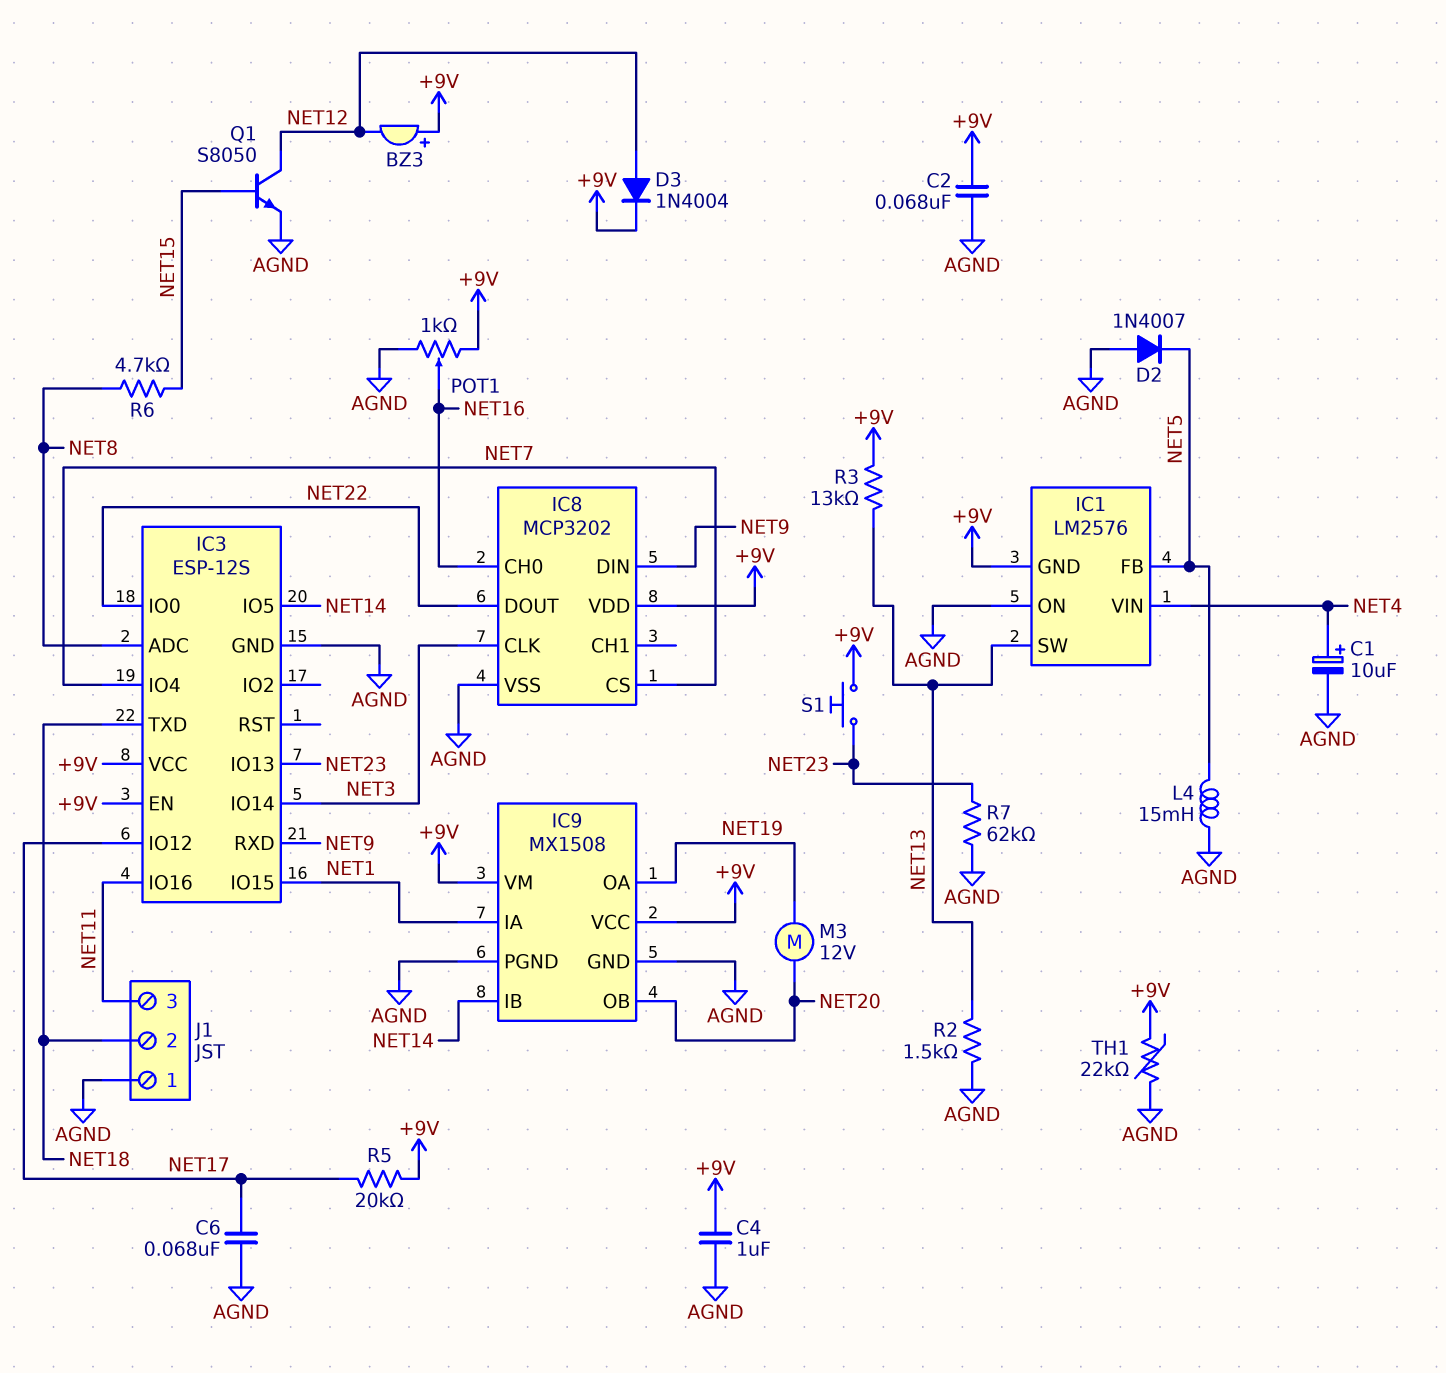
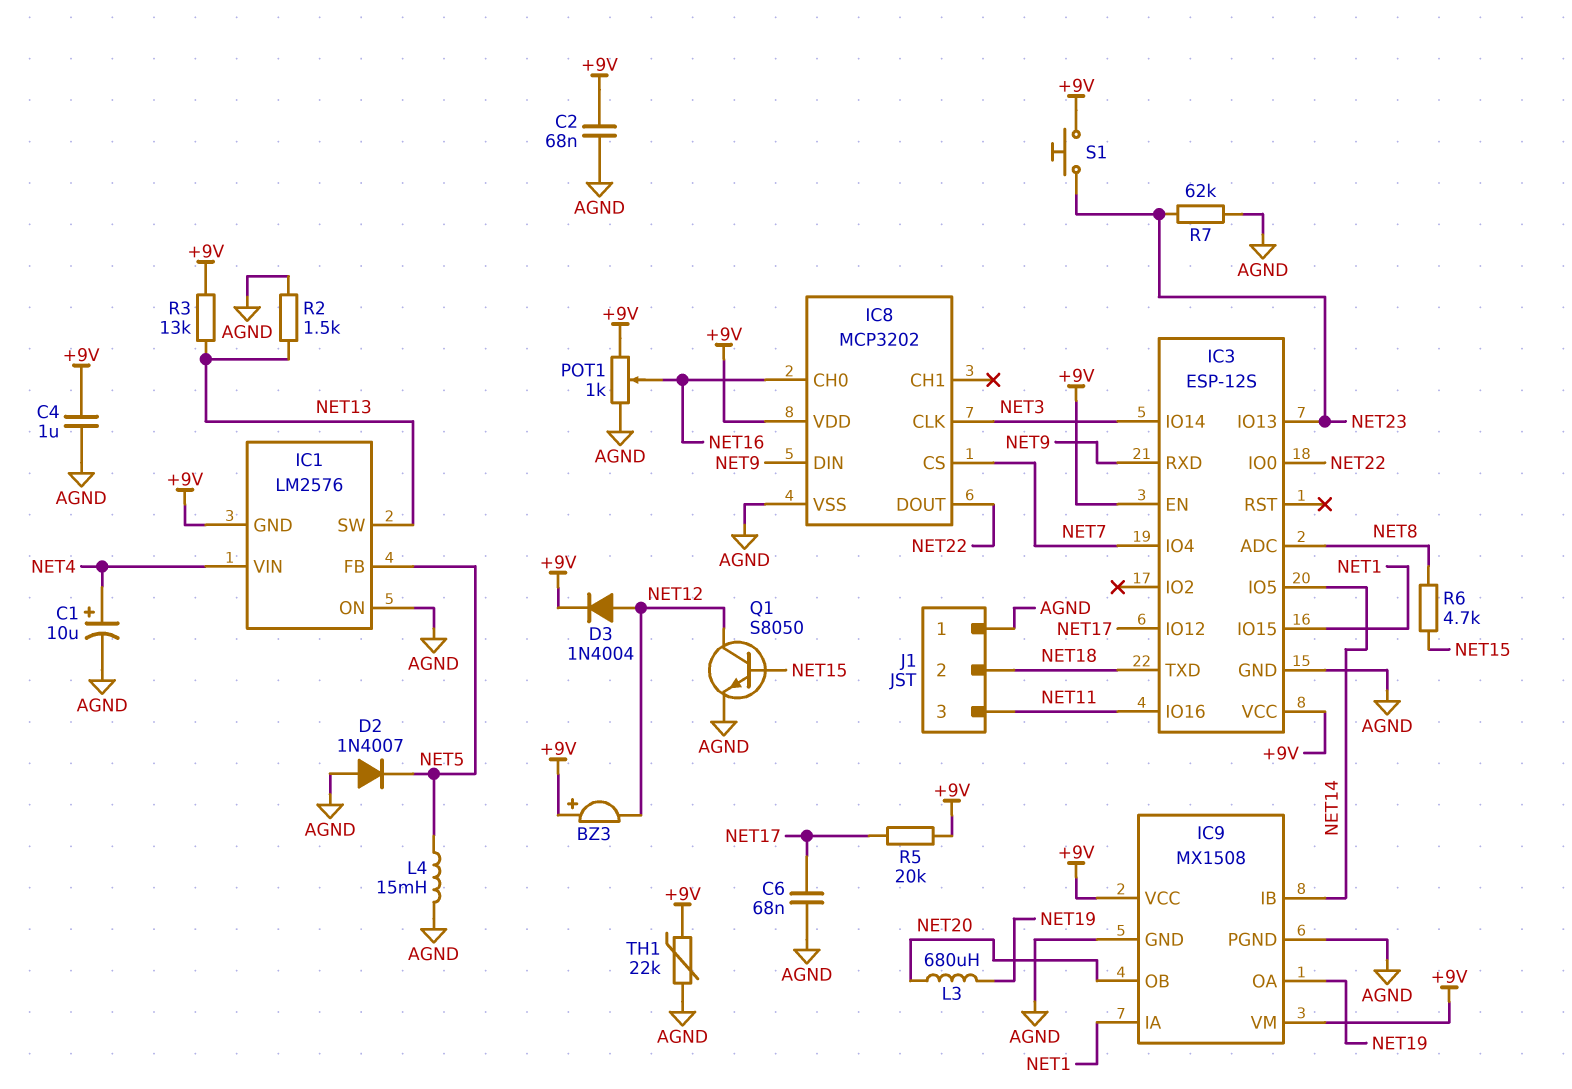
L3: none -> 680uH (NET19, NET20)
M3: motor 12V (NET19, NET20) -> none

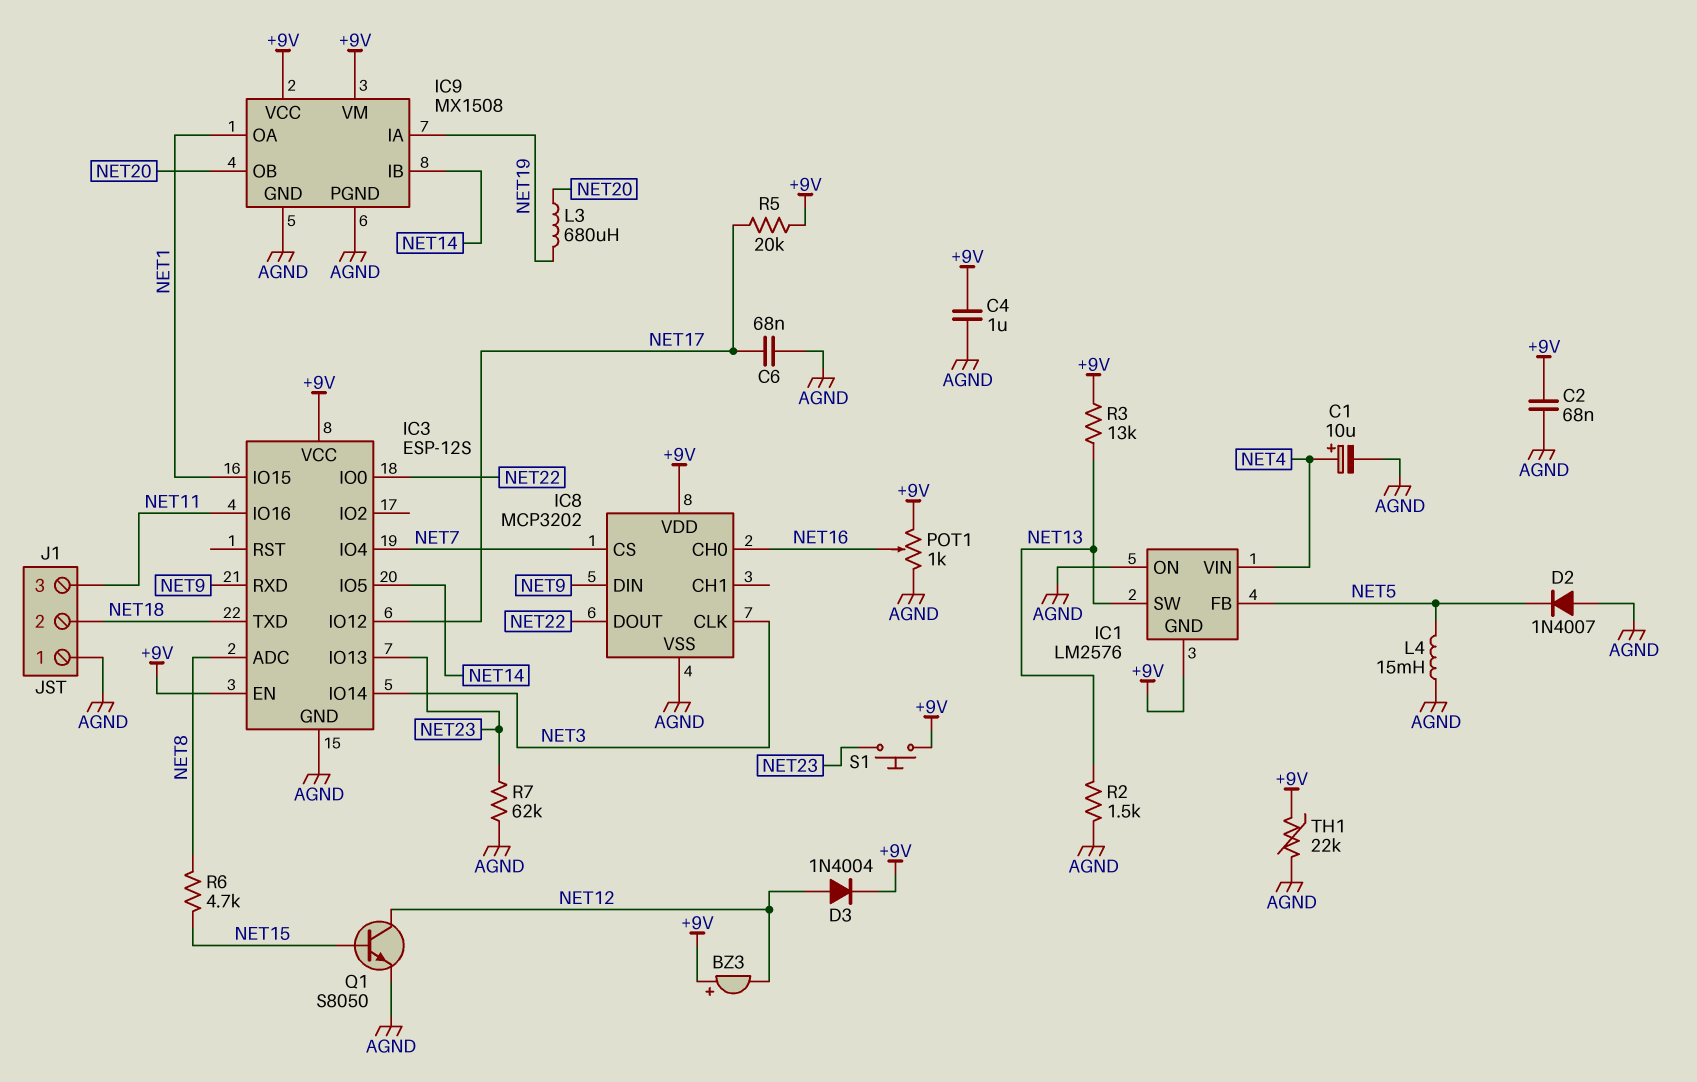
IC9 pin IA: NET1 -> NET19
IC9 pin OA: NET19 -> NET1

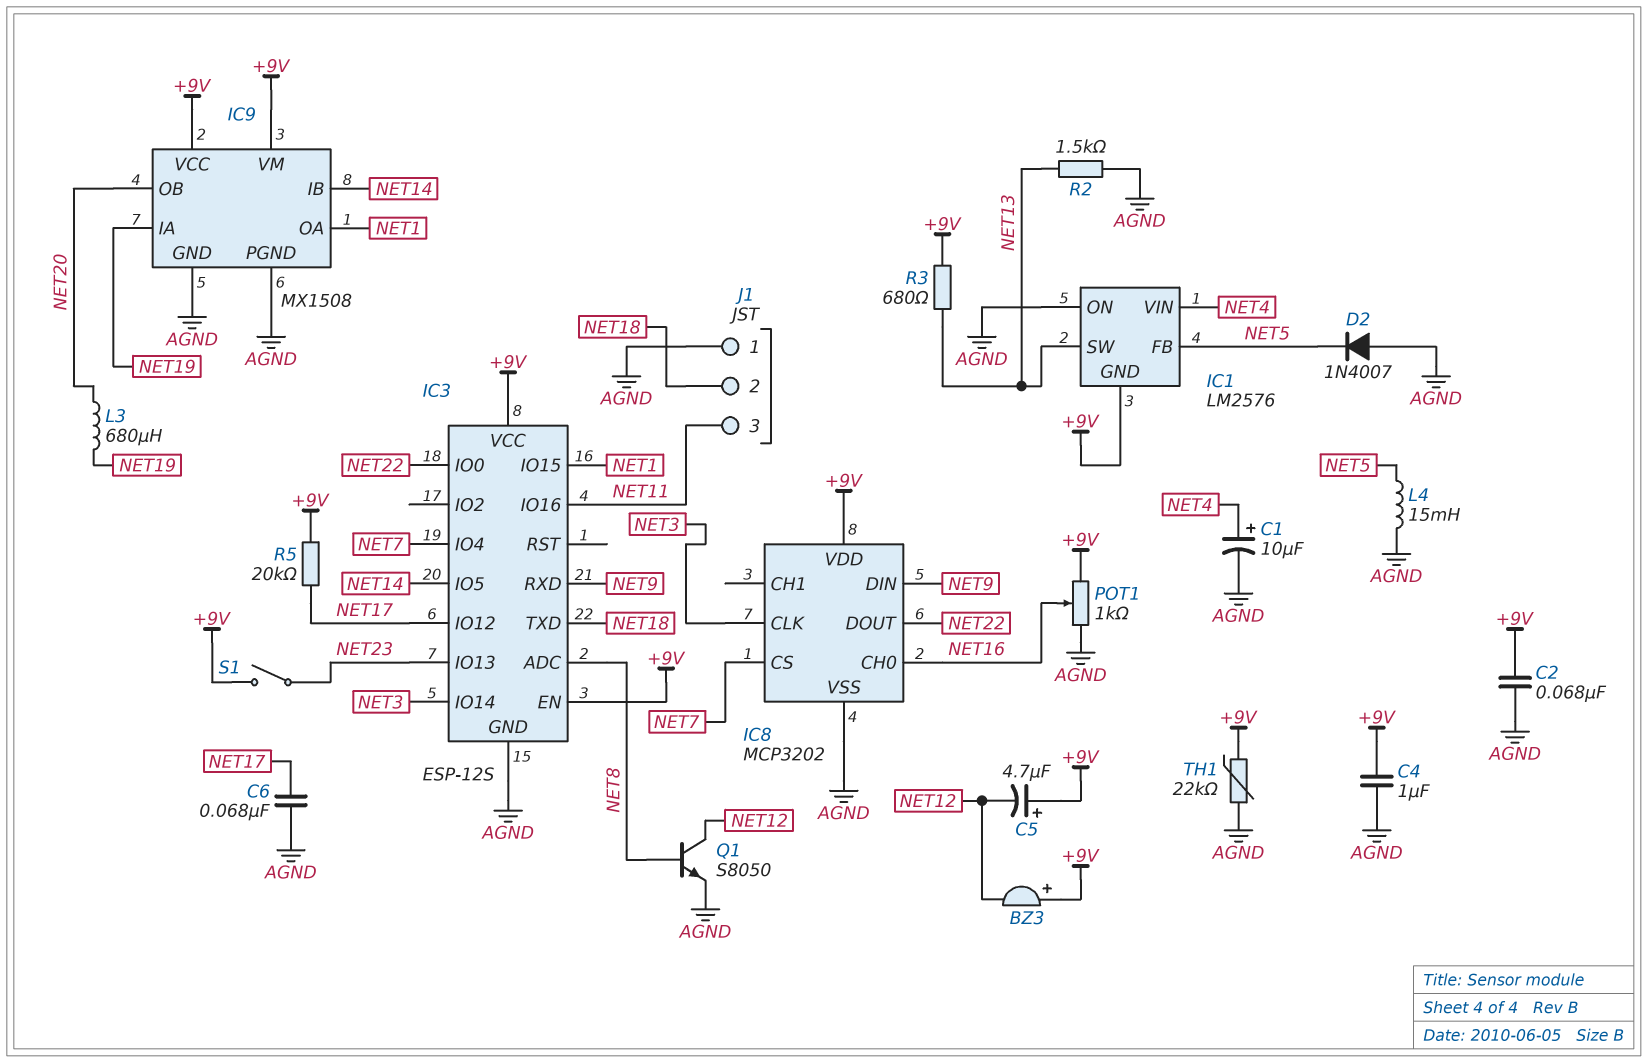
C5: none -> 4.7uF (plus +9V, minus NET12)
D3: diode 1N4004 (A NET12, K +9V) -> none
Q1: NPN S8050 (B NET15, C NET12, E AGND) -> NPN S8050 (B NET8, C NET12, E AGND)
R3: 13k (+9V, NET13) -> 680 (+9V, NET13)
R6: 4.7k (NET8, NET15) -> none
R7: 62k (AGND, NET23) -> none
S1: button (+9V, NET23) -> switch (+9V, NET23)

